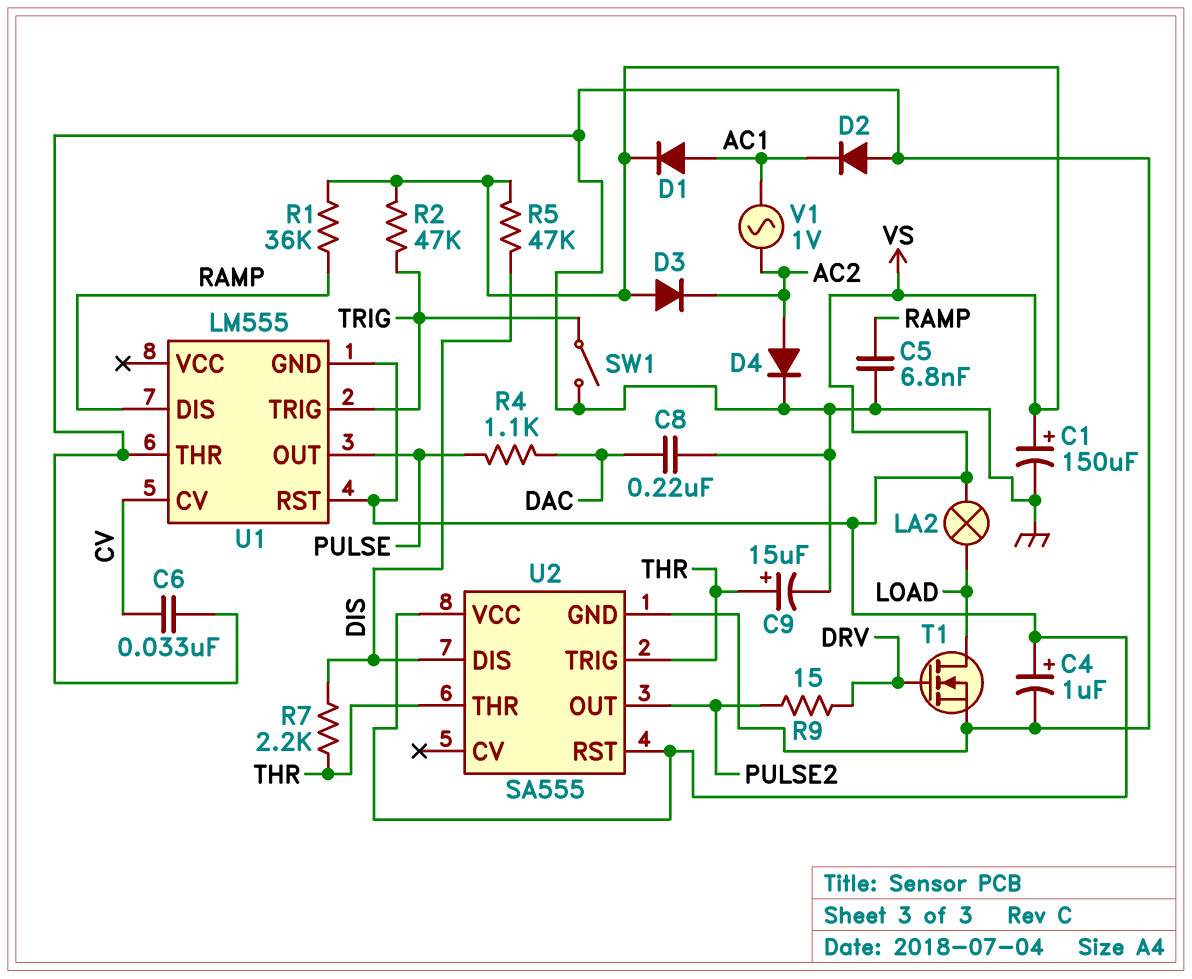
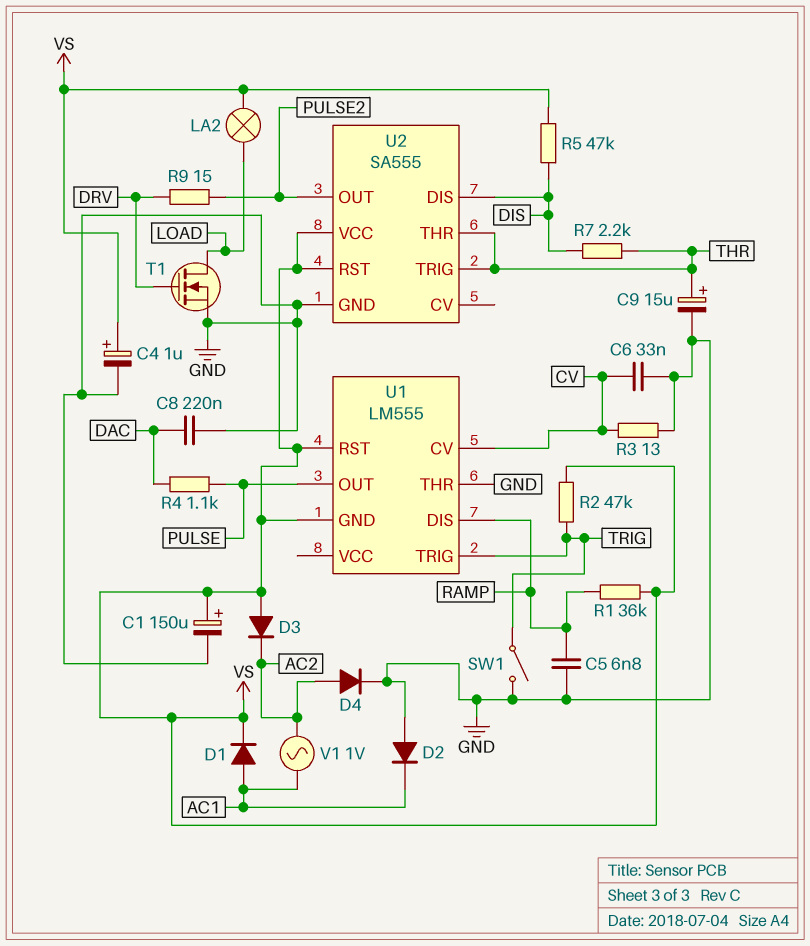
R3: none -> 13 (CV, GND)

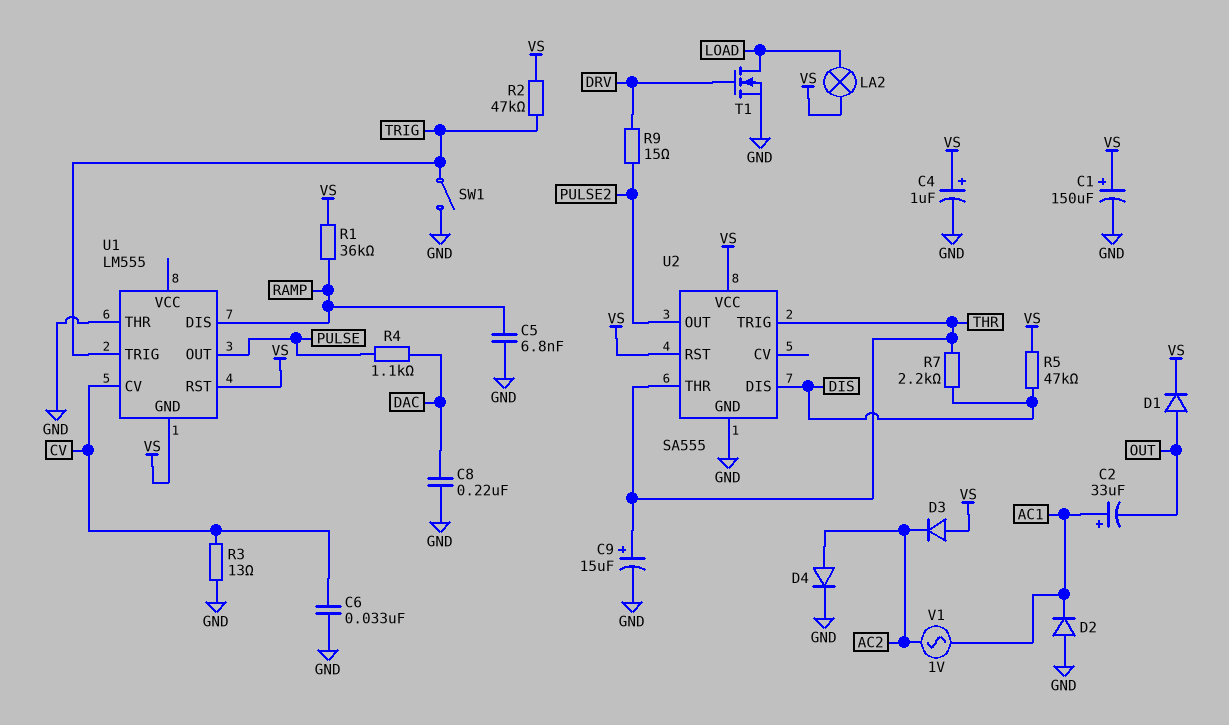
C2: none -> 33uF (plus AC1, minus OUT)
D1: diode (A AC1, K VS) -> diode (A OUT, K VS)

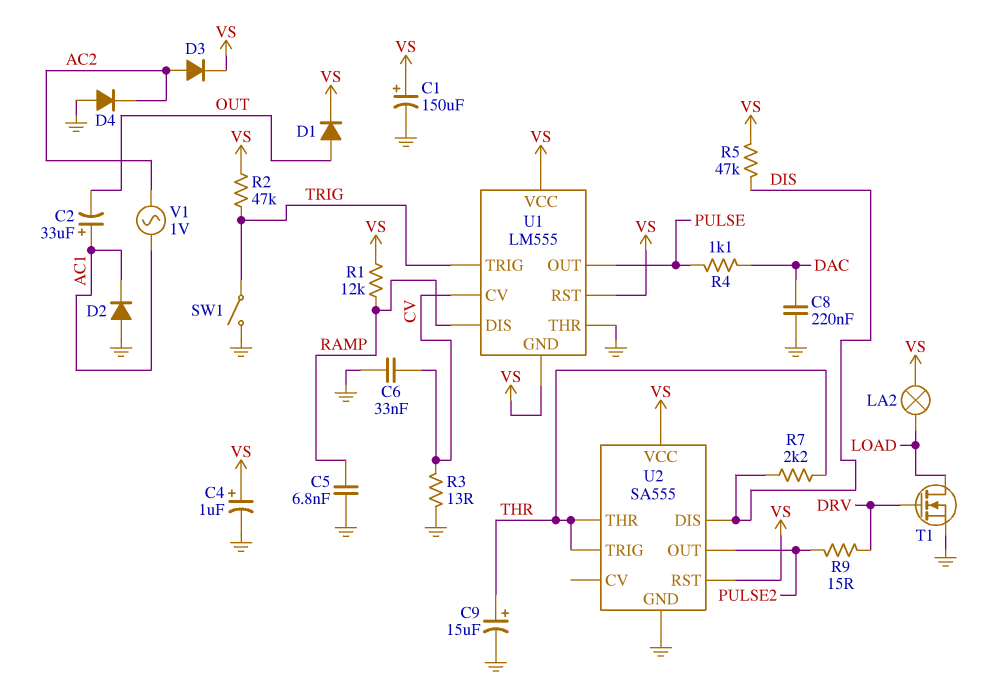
D3: diode (A VS, K AC2) -> diode (A AC2, K VS)
D4: diode (A AC2, K GND) -> diode (A GND, K AC2)
R1: 36k (RAMP, VS) -> 12k (RAMP, VS)
U1 pin VCC: none -> VS

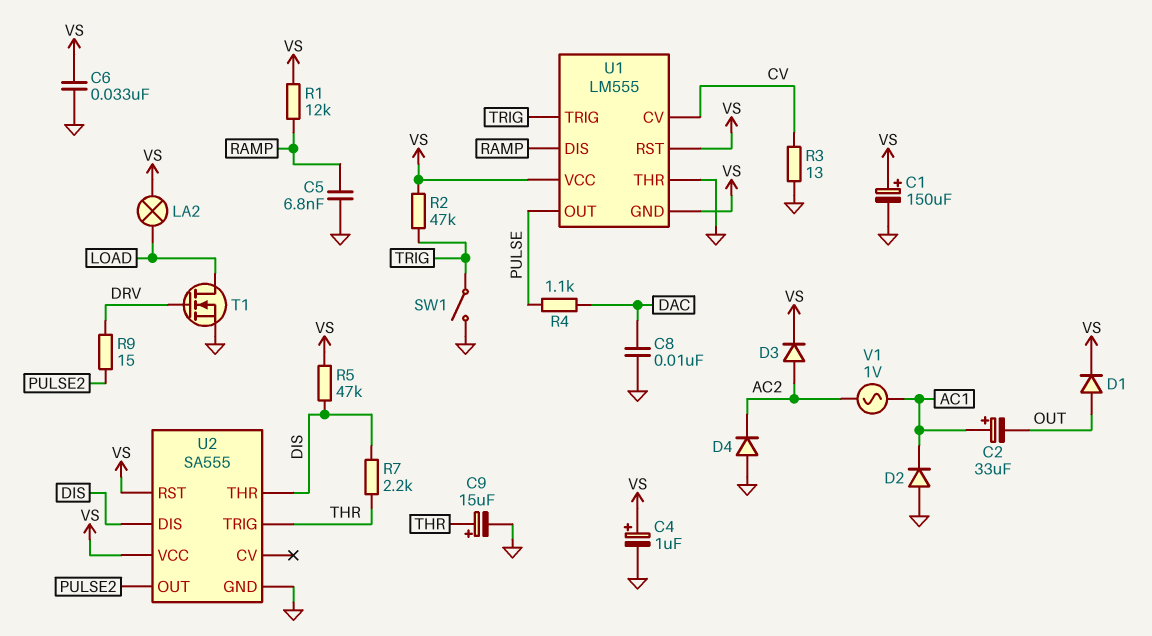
C6: 33nF (CV, GND) -> 33nF (GND, VS)
C8: 220nF (DAC, GND) -> 10nF (DAC, GND)
U2 pin THR: THR -> DIS

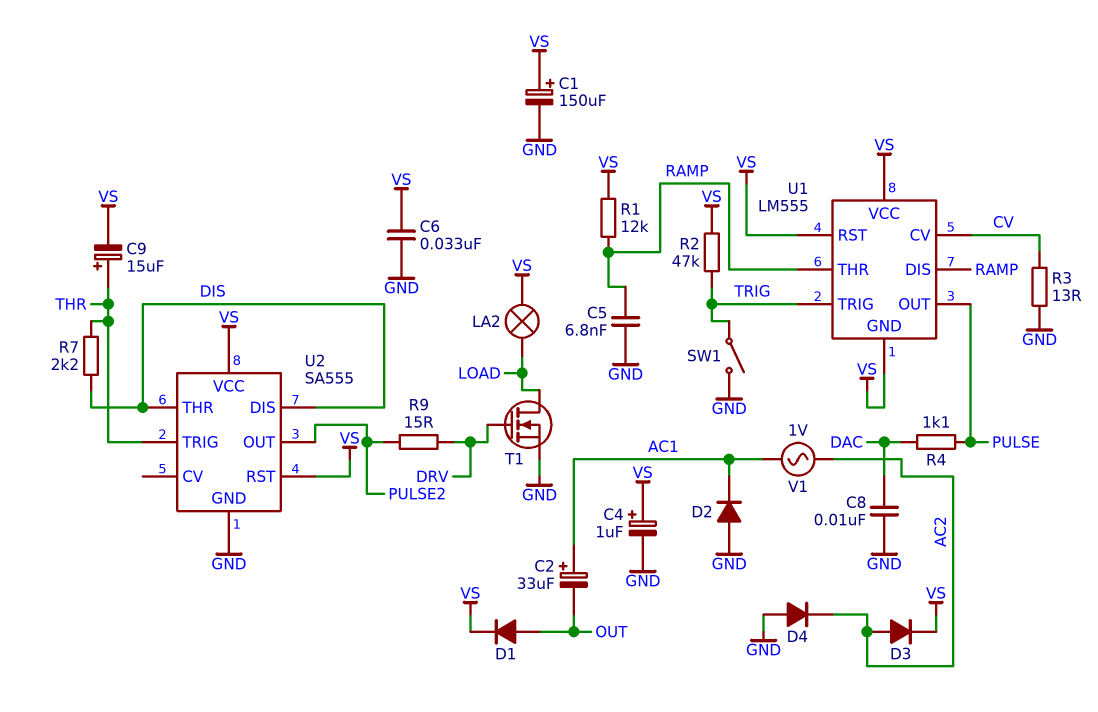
C9: 15uF (plus THR, minus GND) -> 15uF (plus THR, minus VS)
R5: 47k (DIS, VS) -> none
U1 pin THR: GND -> RAMP

